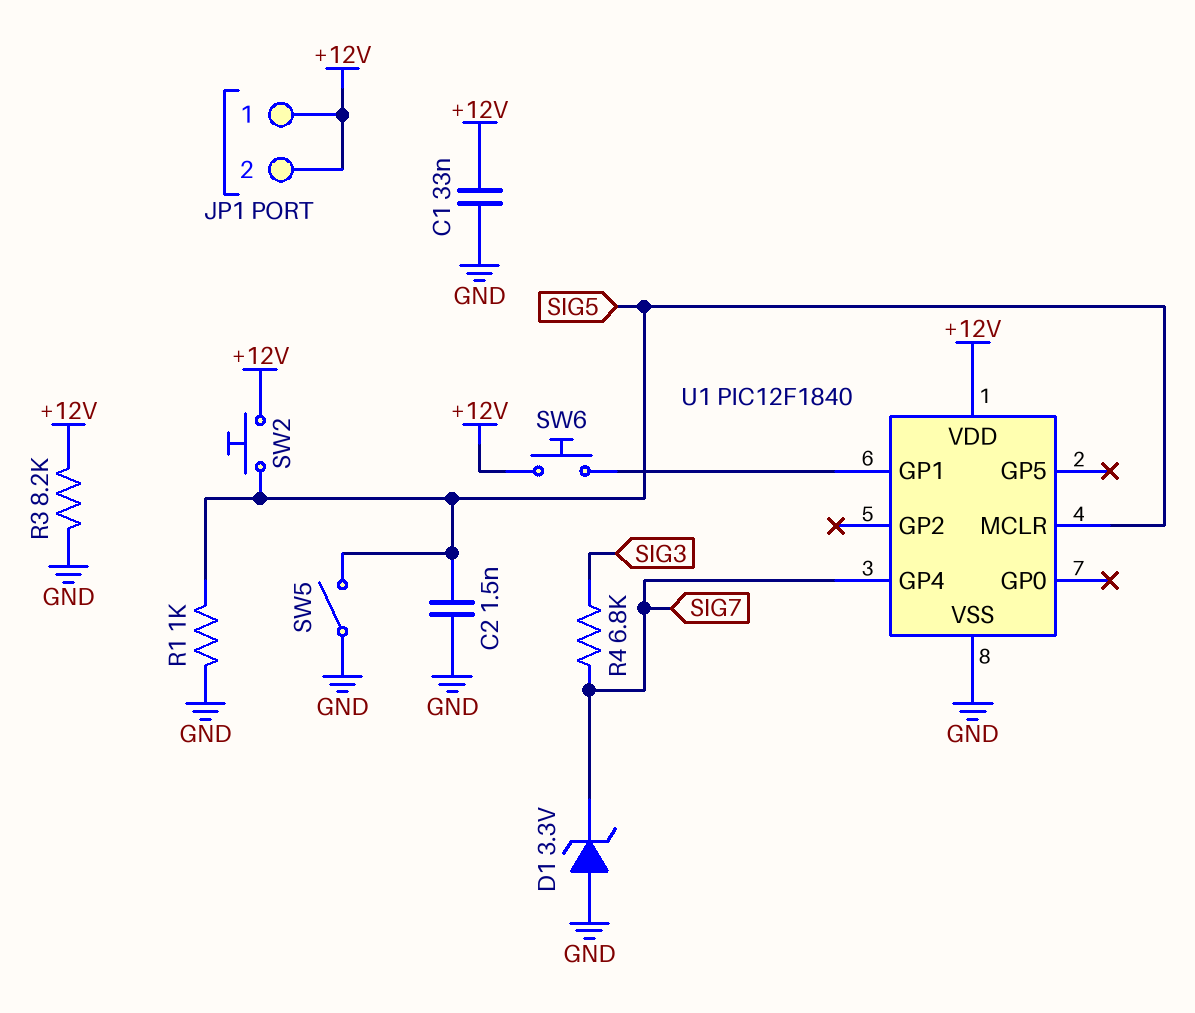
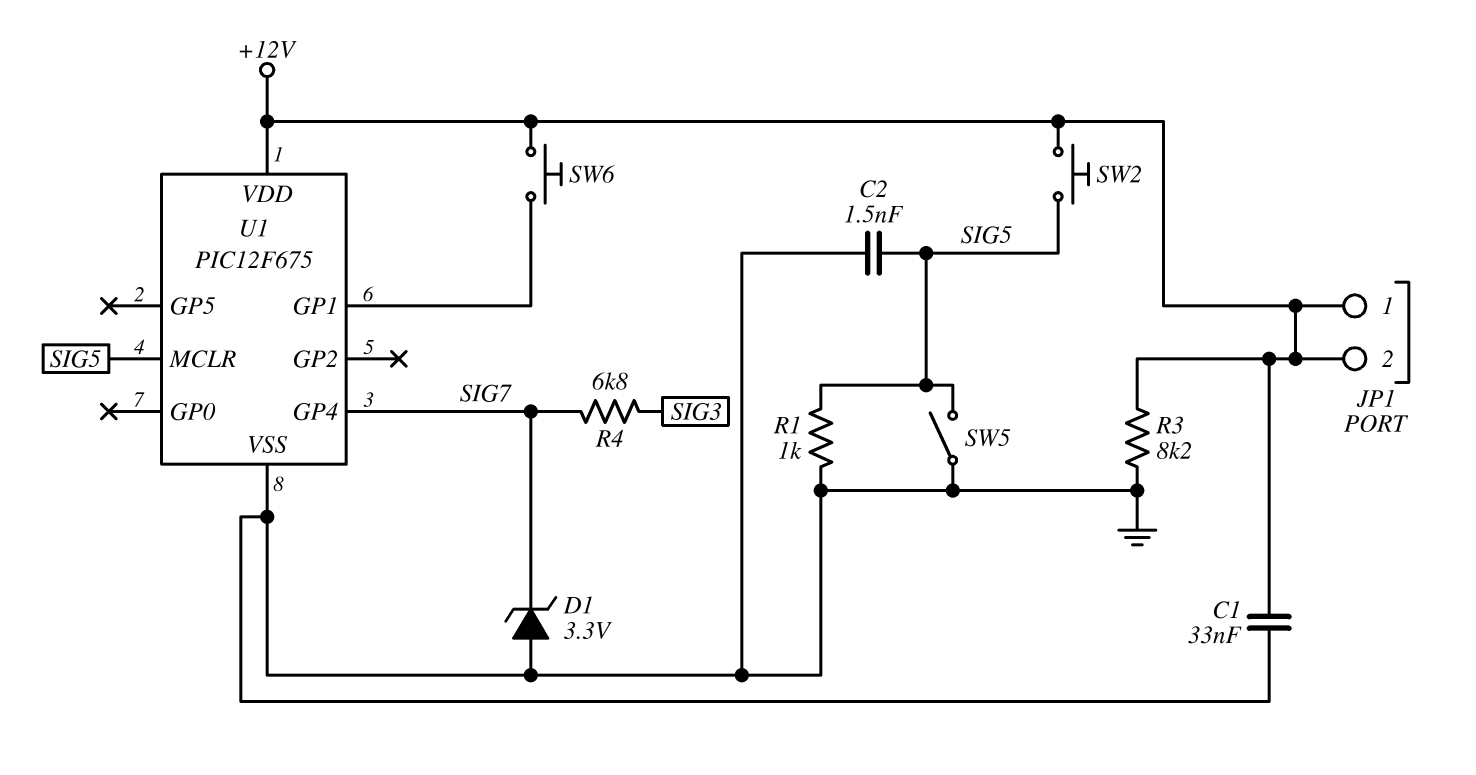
U1: PIC12F1840 -> PIC12F675

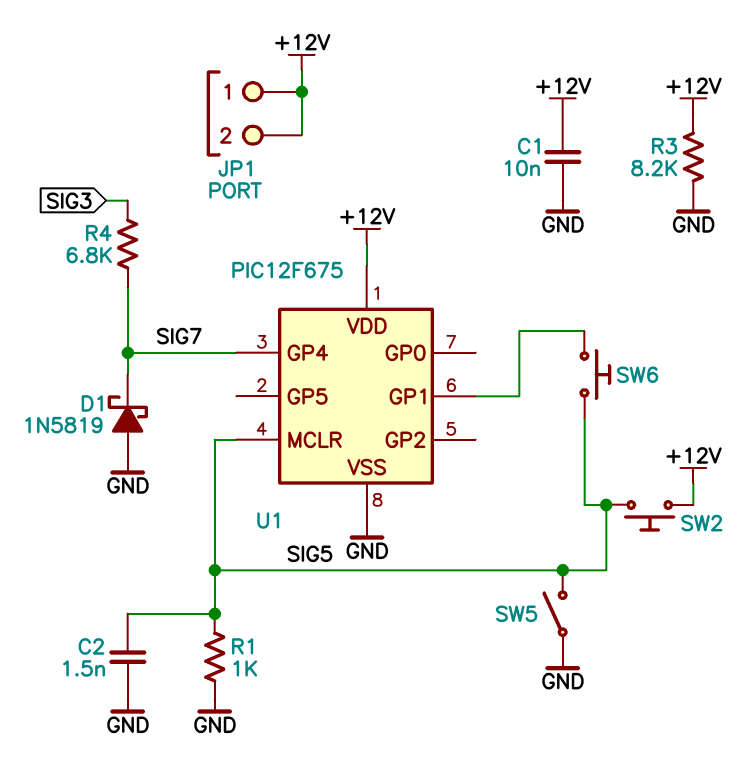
C1: 33nF (+12V, GND) -> 10nF (+12V, GND)
D1: zener 3.3V (A GND, K SIG7) -> schottky 1N5819 (A GND, K SIG7)
SW6: button (+12V, U1/GP1) -> button (SIG5, U1/GP1)

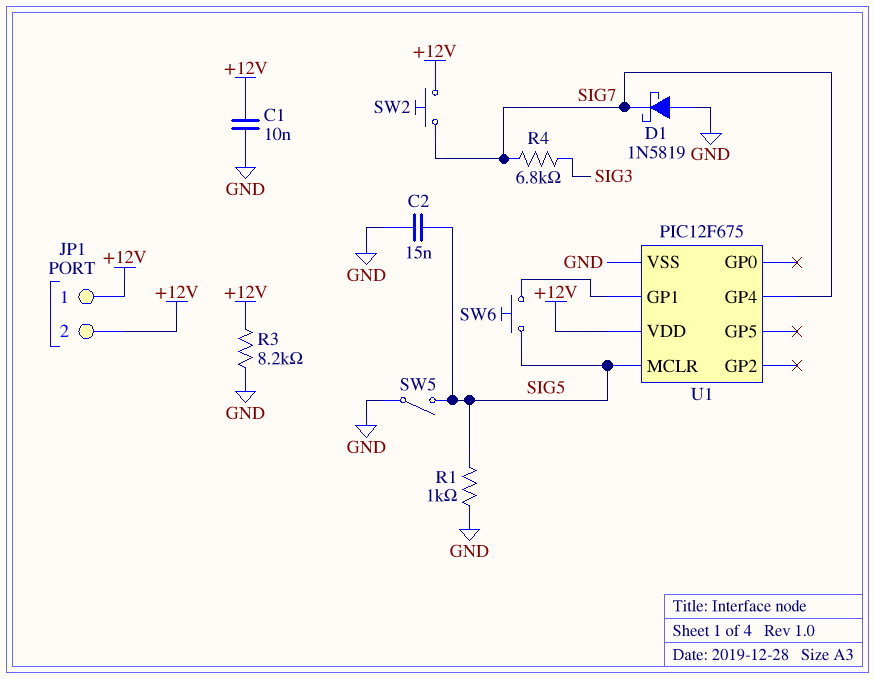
C2: 1.5nF (GND, SIG5) -> 15nF (GND, SIG5)
SW2: button (+12V, SIG5) -> button (+12V, SIG7)

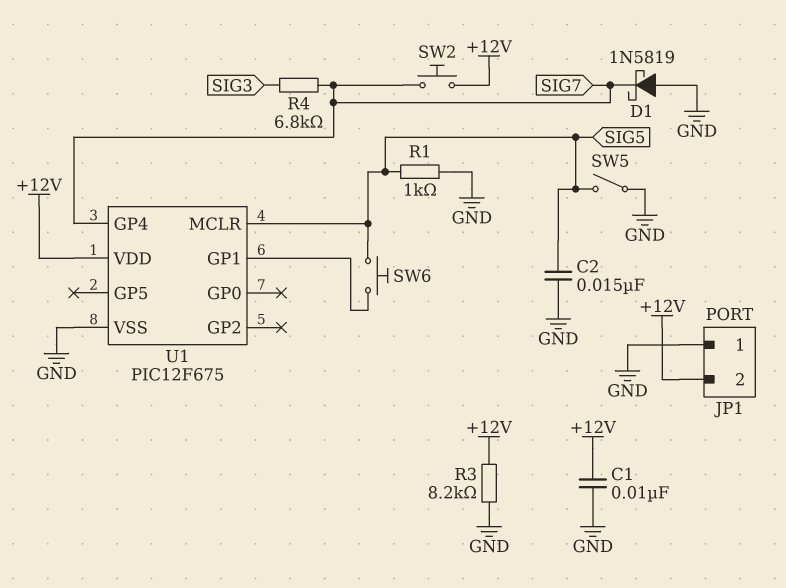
JP1 pin 1: +12V -> GND

